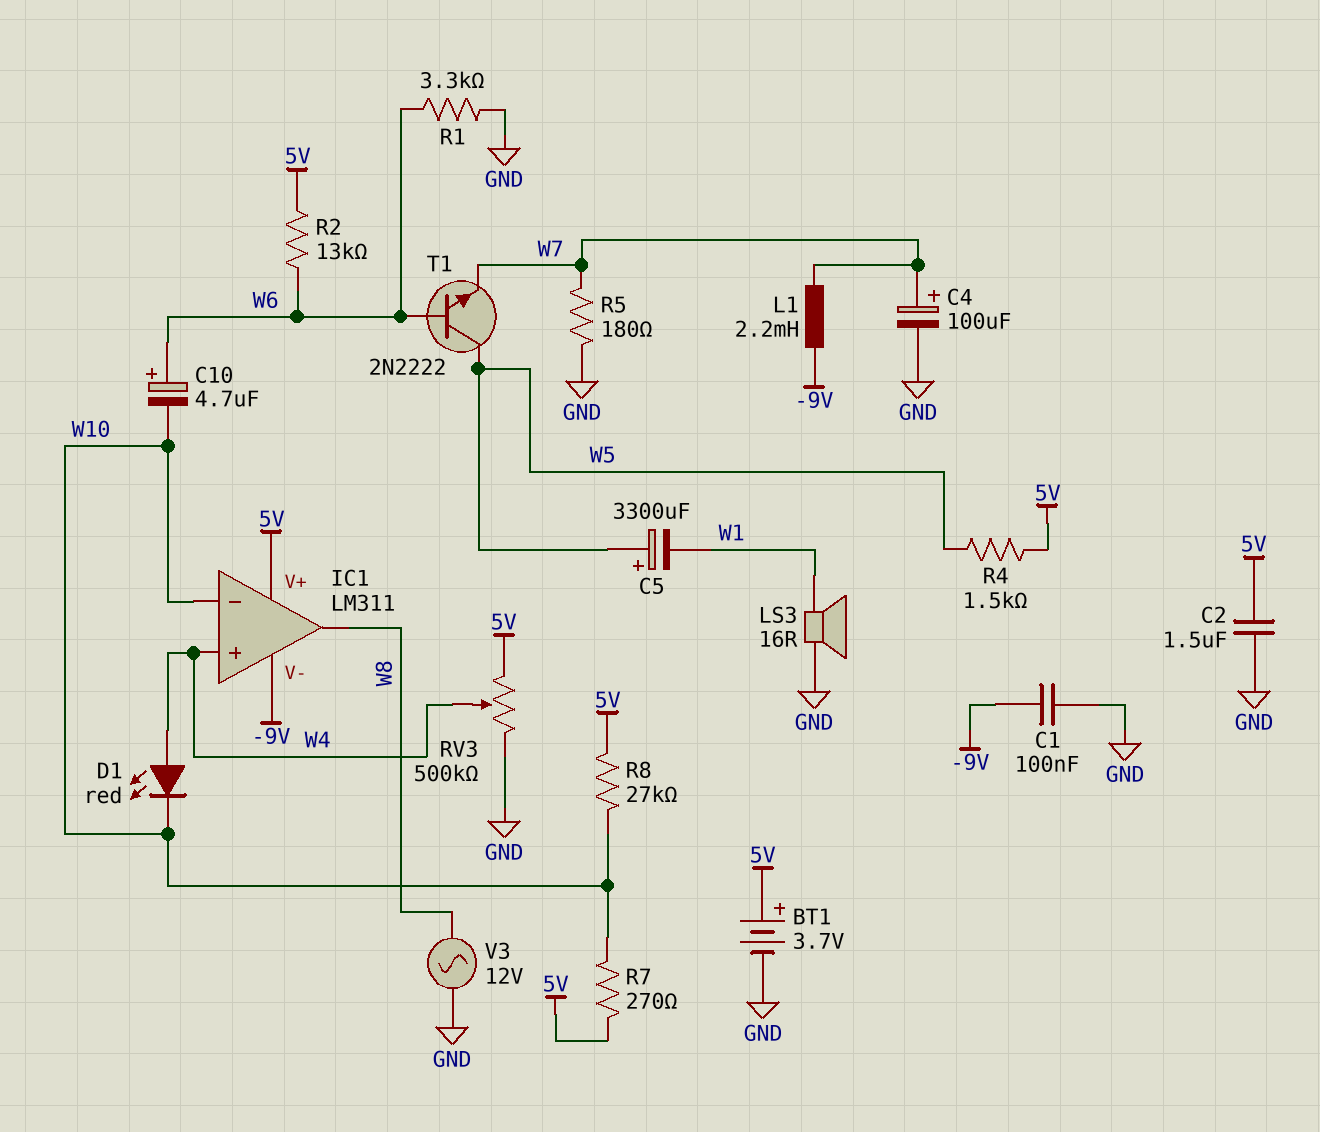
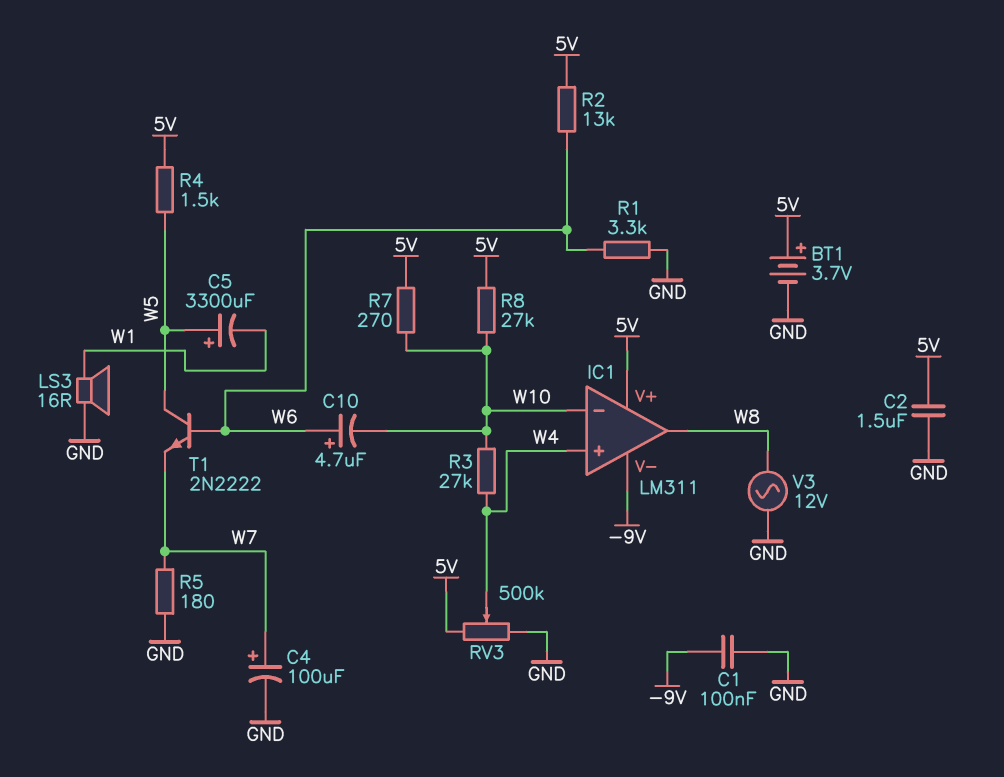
D1: LED red (A W4, K W10) -> none
L1: 2.2mH (-9V, W7) -> none
R3: none -> 27k (W4, W10)

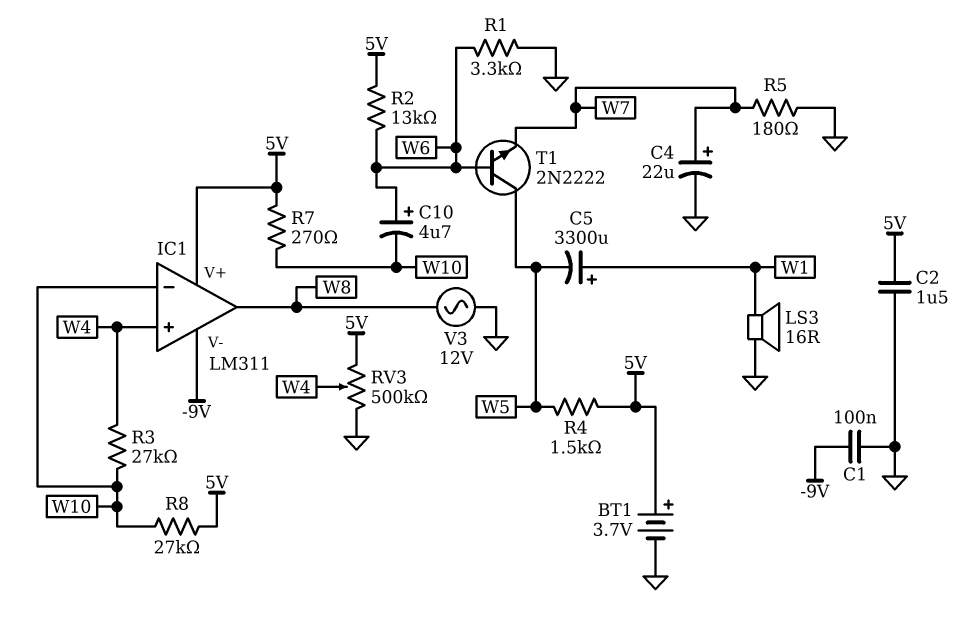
C4: 100uF (plus W7, minus GND) -> 22uF (plus W7, minus GND)
C5: 3300uF (plus W5, minus W1) -> 3300uF (plus W1, minus W5)

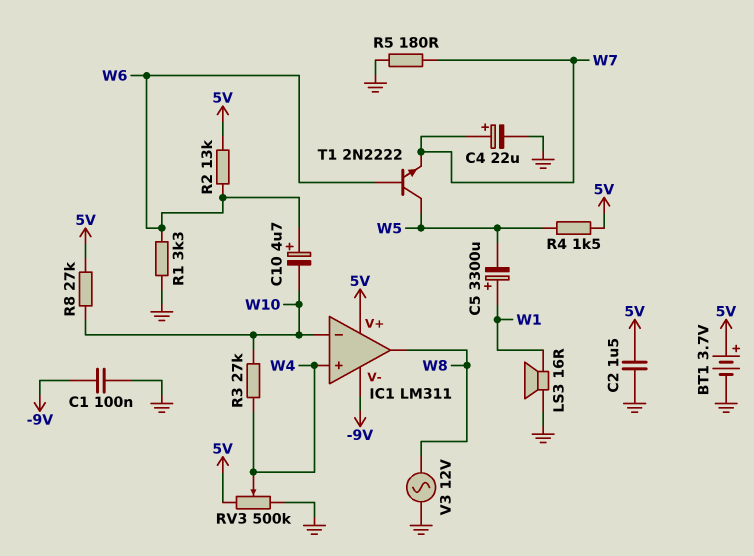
R7: 270 (5V, W10) -> none

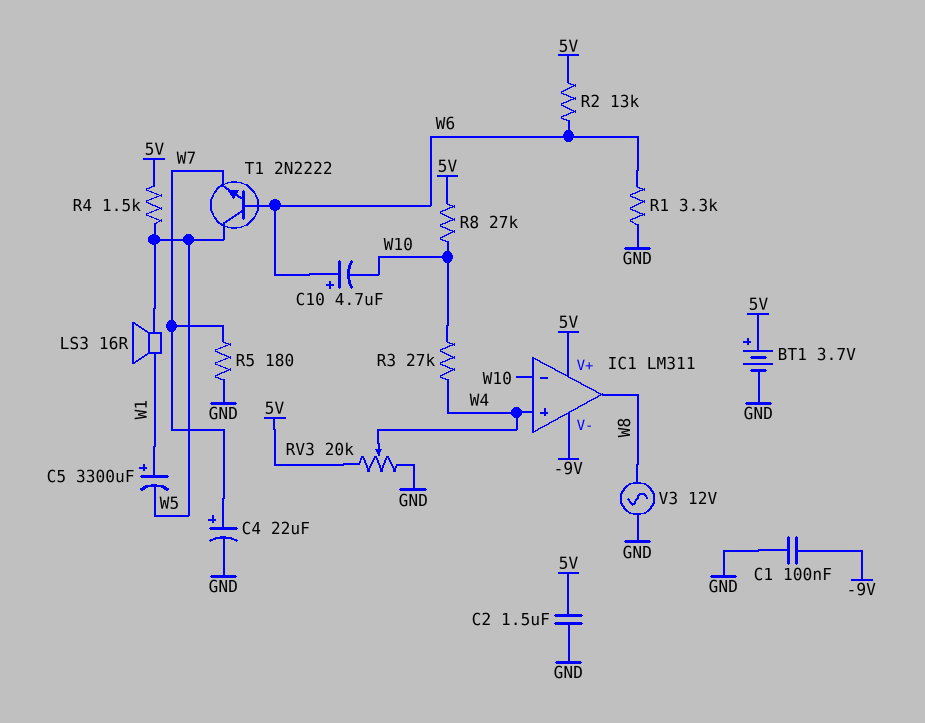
LS3: speaker 16R (GND, W1) -> speaker 16R (W1, W5)
RV3: 500k (5V, GND, wiper W4) -> 20k (5V, GND, wiper W4)

